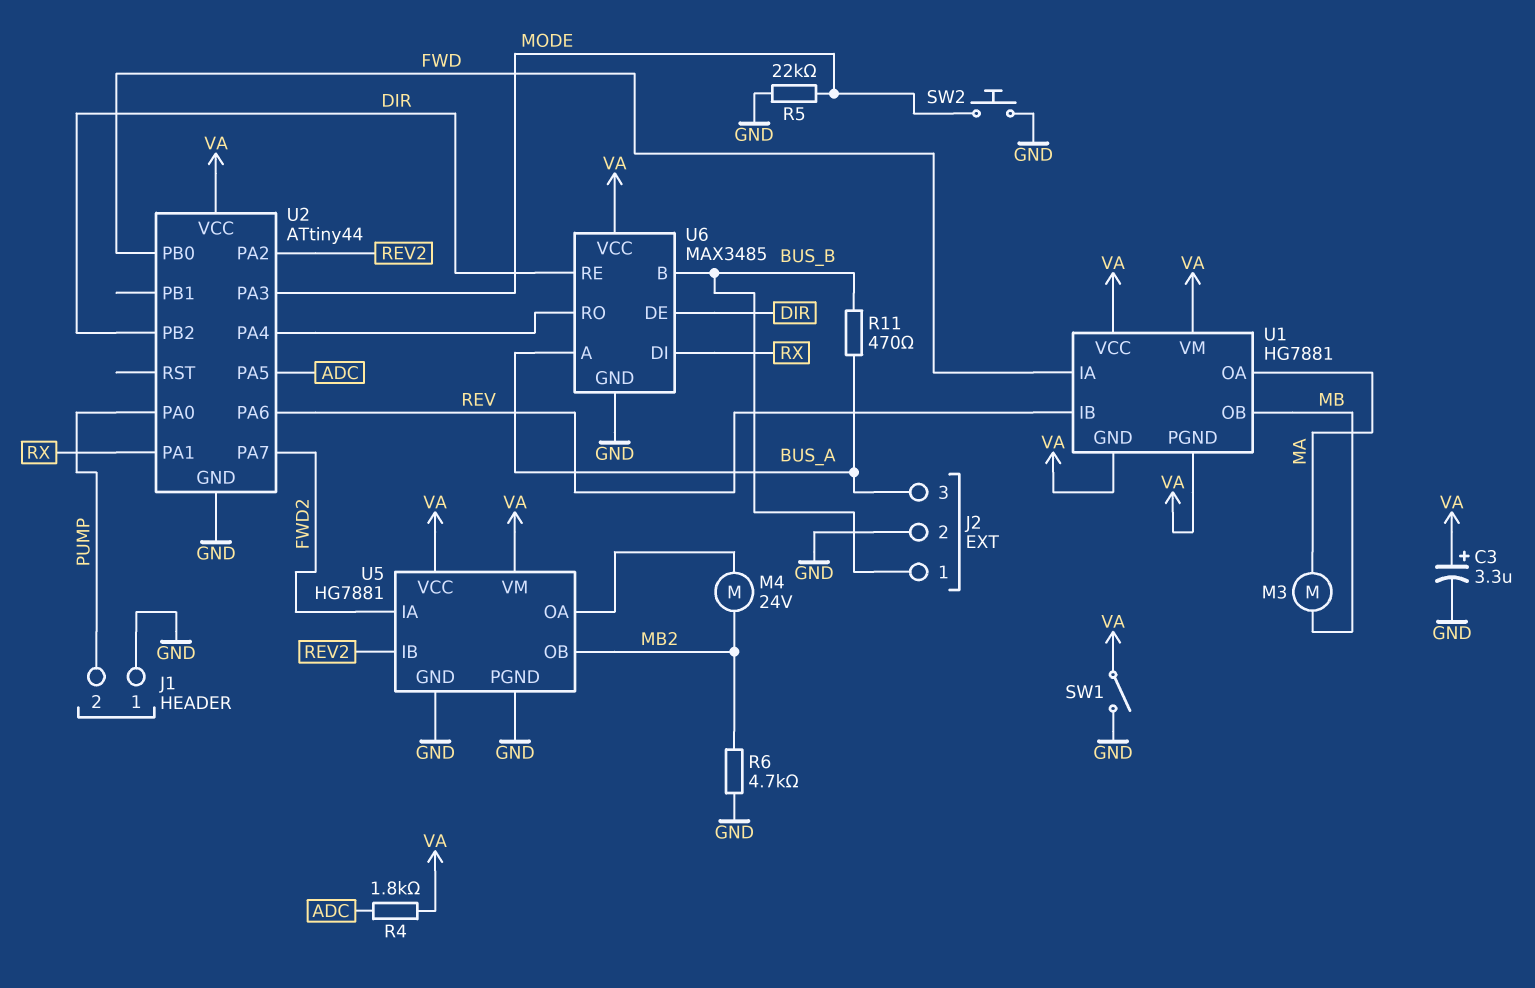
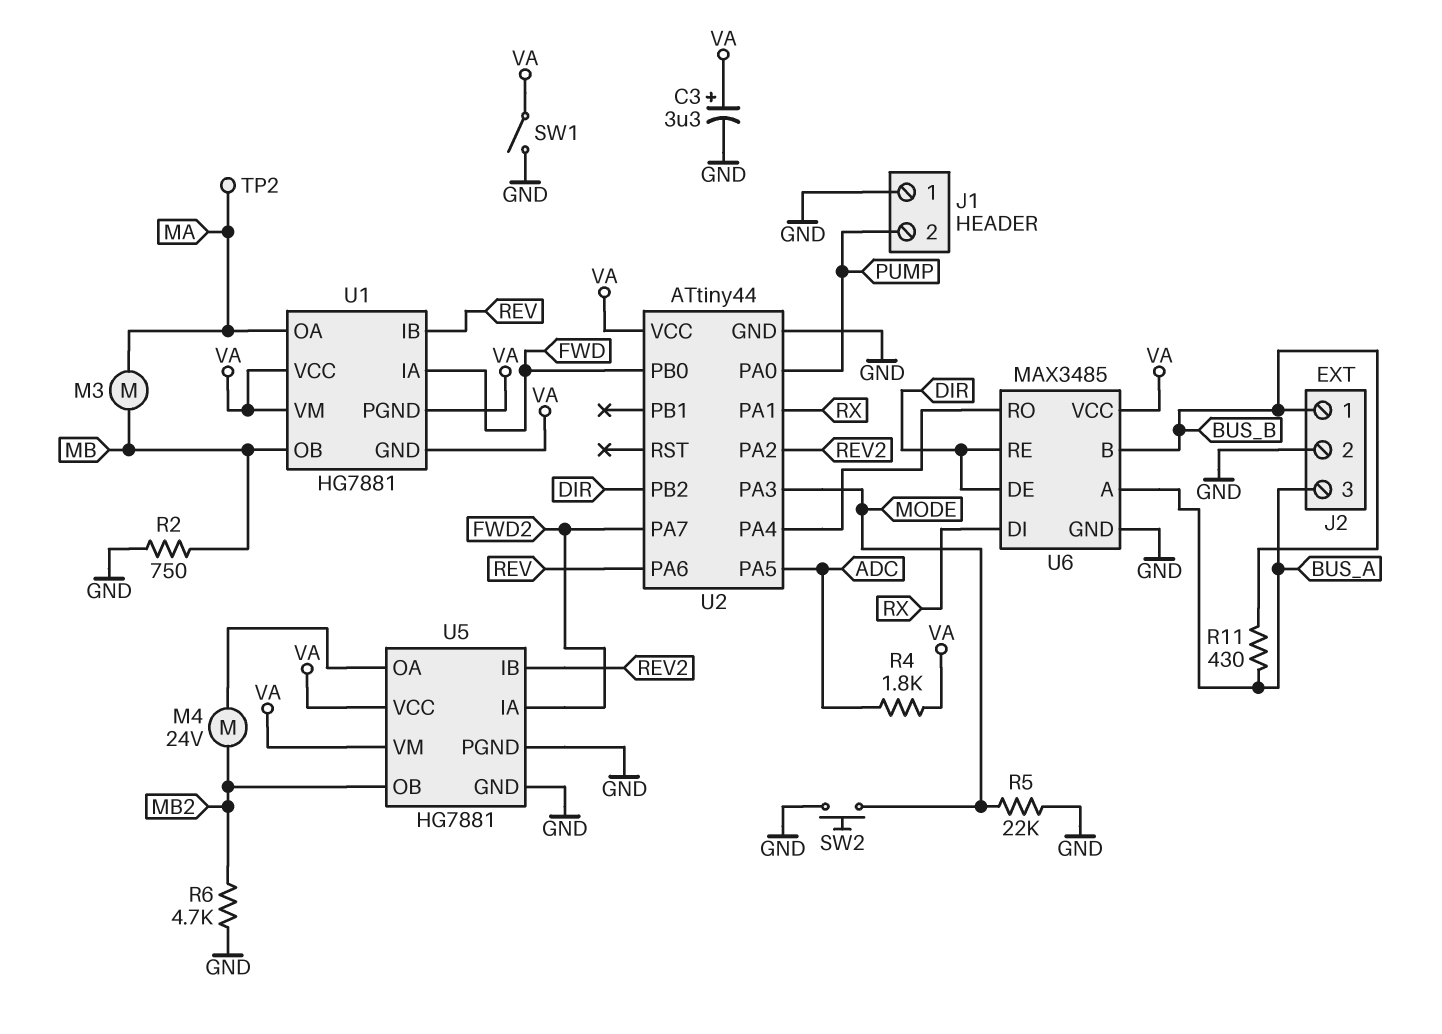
R2: none -> 750 (GND, MB)
R11: 470 (BUS_A, BUS_B) -> 430 (BUS_A, BUS_B)
TP2: none -> test point (MA)

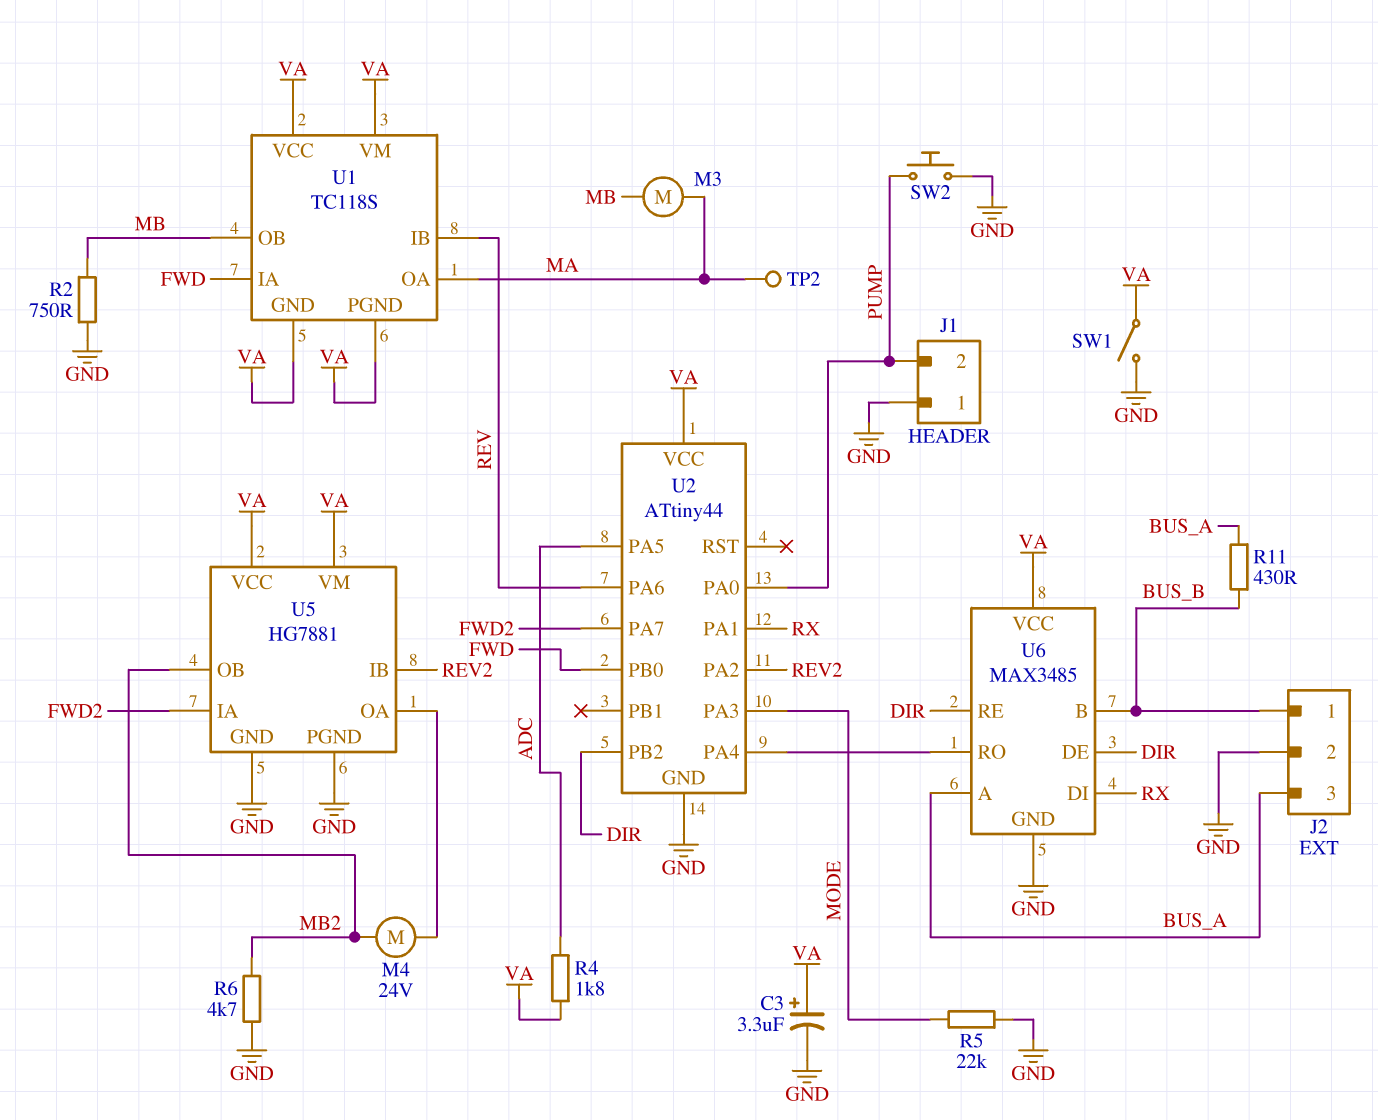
SW2: button (GND, MODE) -> button (GND, PUMP)
U1: HG7881 -> TC118S

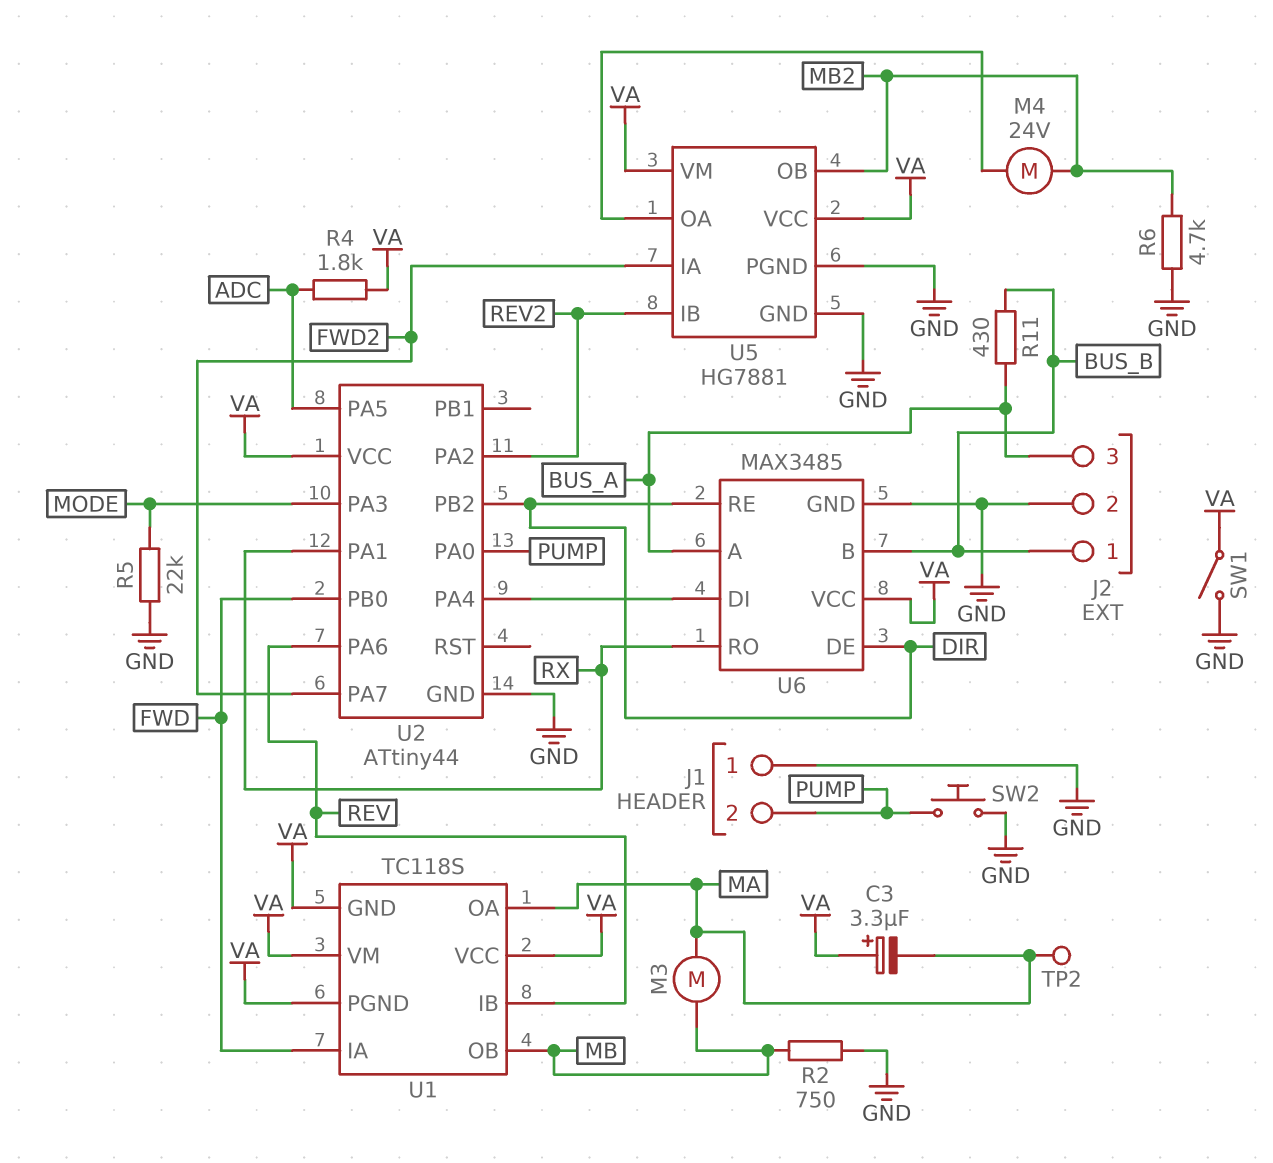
C3: 3.3uF (plus VA, minus GND) -> 3.3uF (plus VA, minus MA)
U6 pin DI: RX -> U2/PA4
U6 pin RO: U2/PA4 -> RX

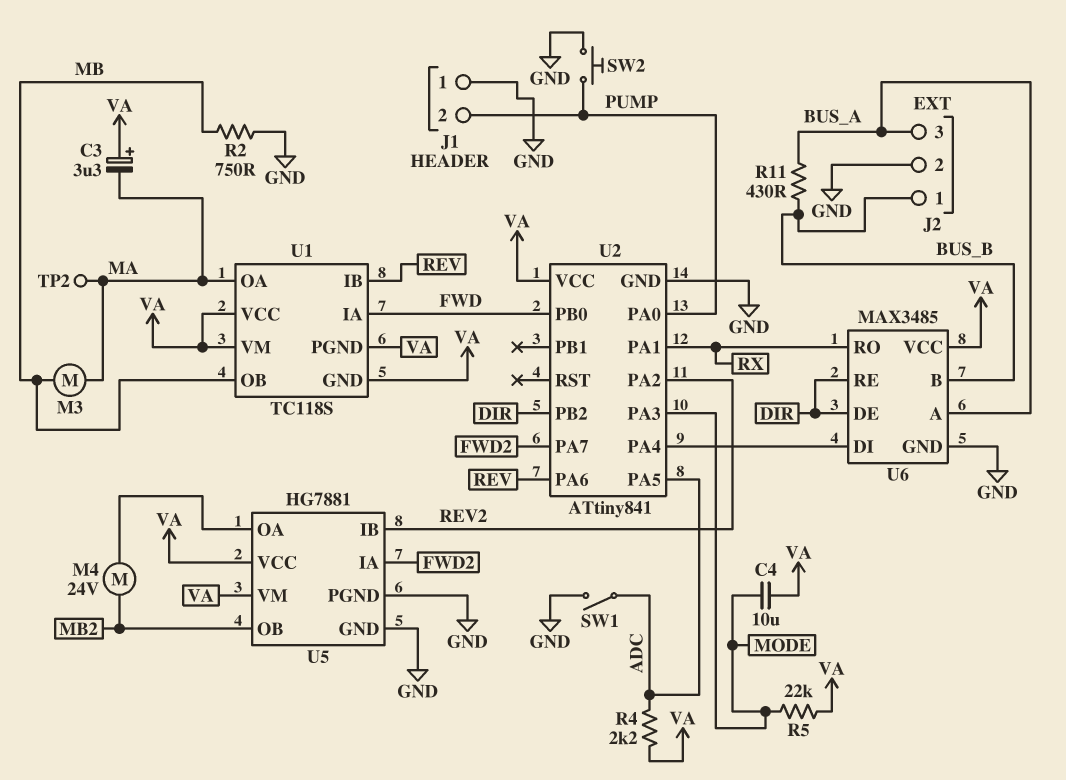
C4: none -> 10uF (MODE, VA)
R4: 1.8k (ADC, VA) -> 2.2k (ADC, VA)
R5: 22k (GND, MODE) -> 22k (MODE, VA)
R6: 4.7k (GND, MB2) -> none
SW1: switch (GND, VA) -> switch (ADC, GND)
U2: ATtiny44 -> ATtiny841

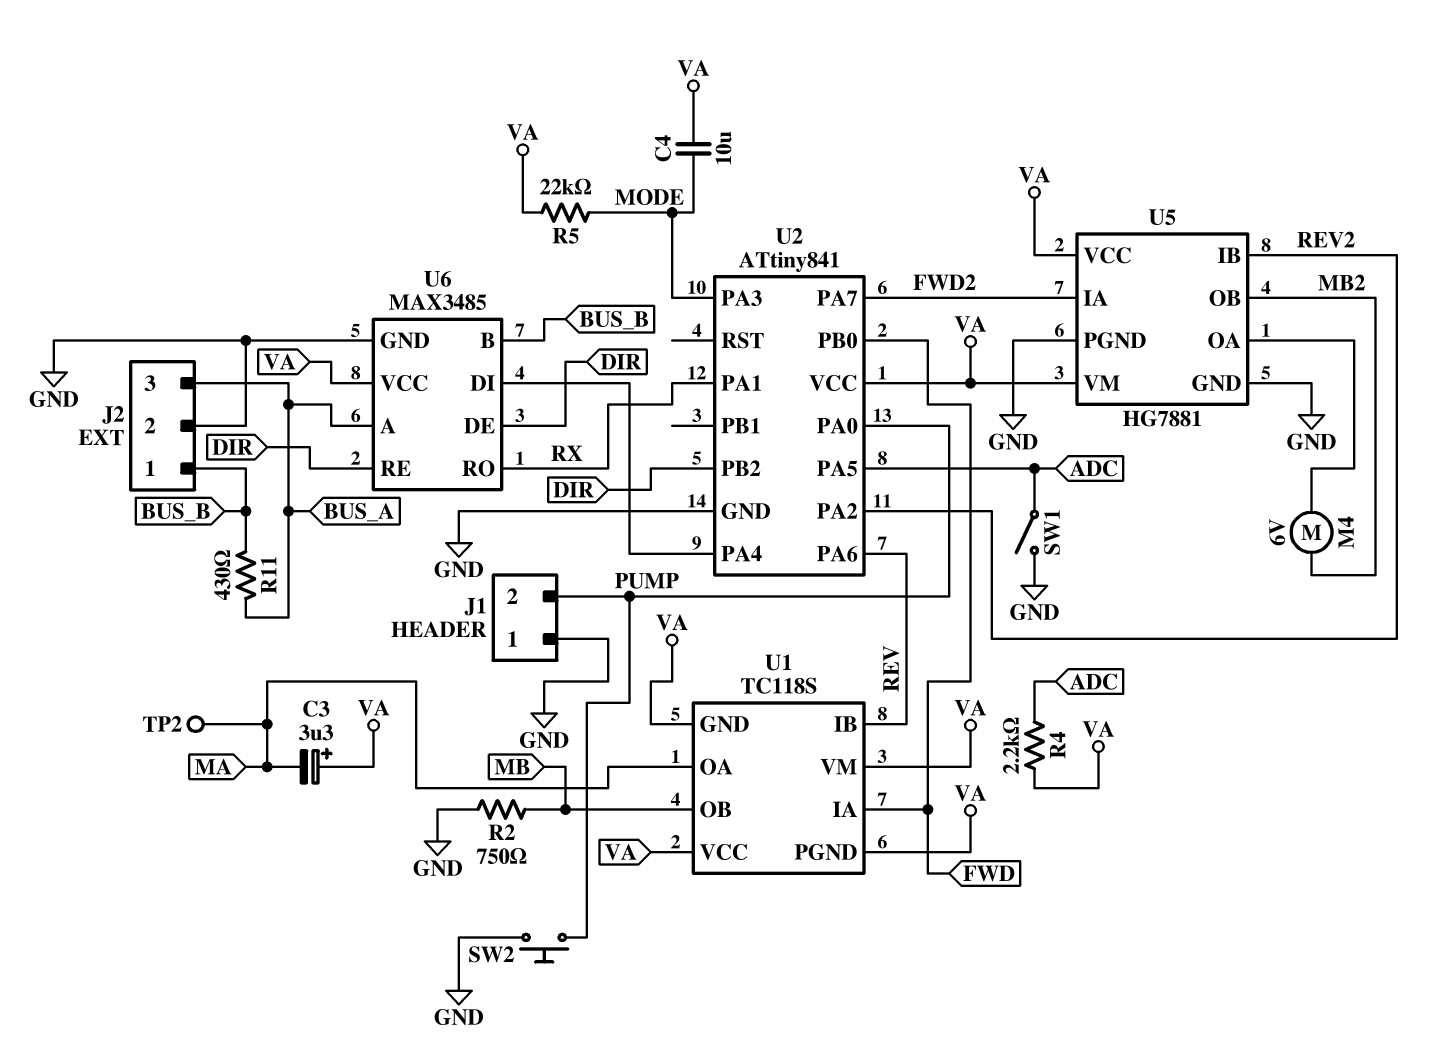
M3: motor (MA, MB) -> none
M4: motor 24V (MB2, U5/OA) -> motor 6V (MB2, U5/OA)

